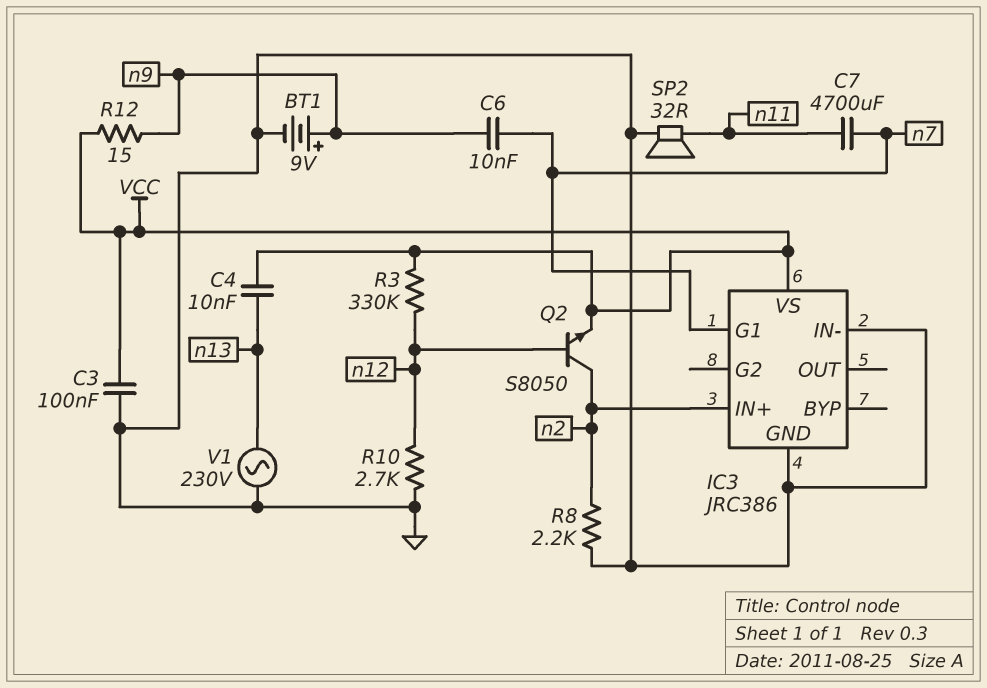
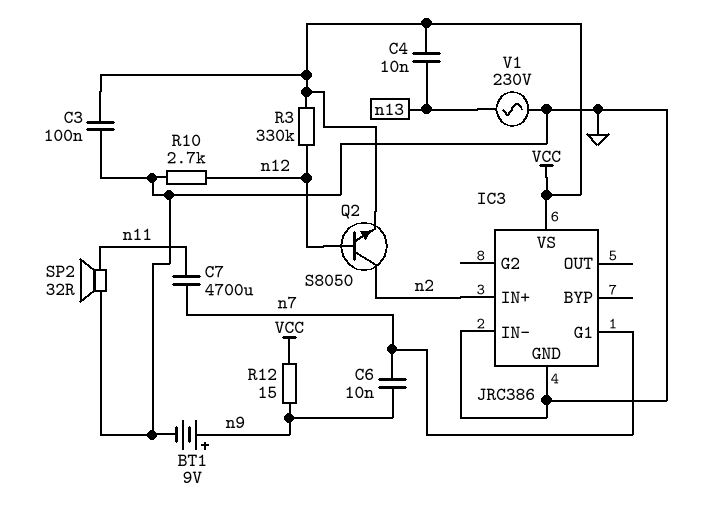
R8: 2.2k (GND, n2) -> none

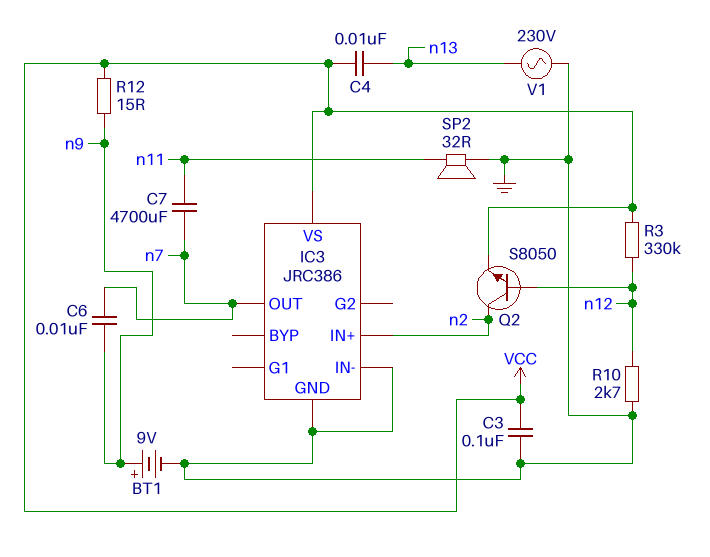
IC3 pin G1: n7 -> none
IC3 pin OUT: none -> n7

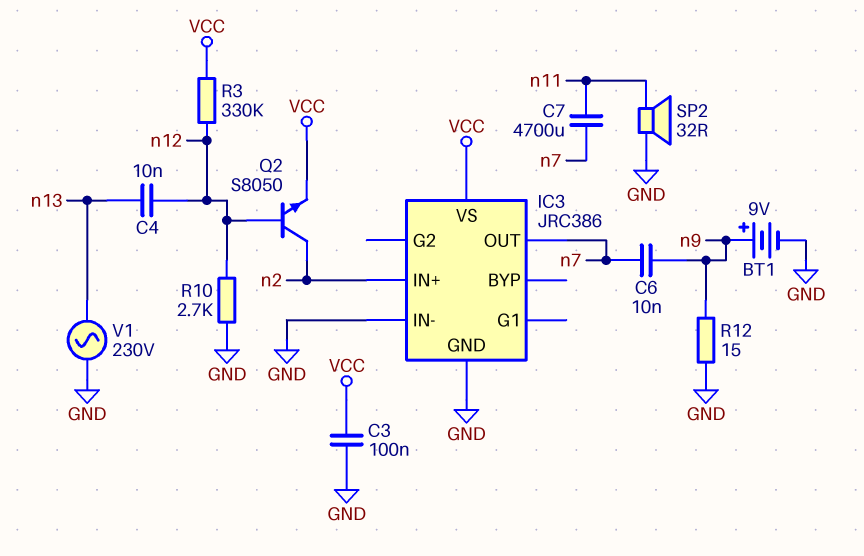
C4: 10nF (VCC, n13) -> 10nF (n12, n13)
R12: 15 (VCC, n9) -> 15 (GND, n9)

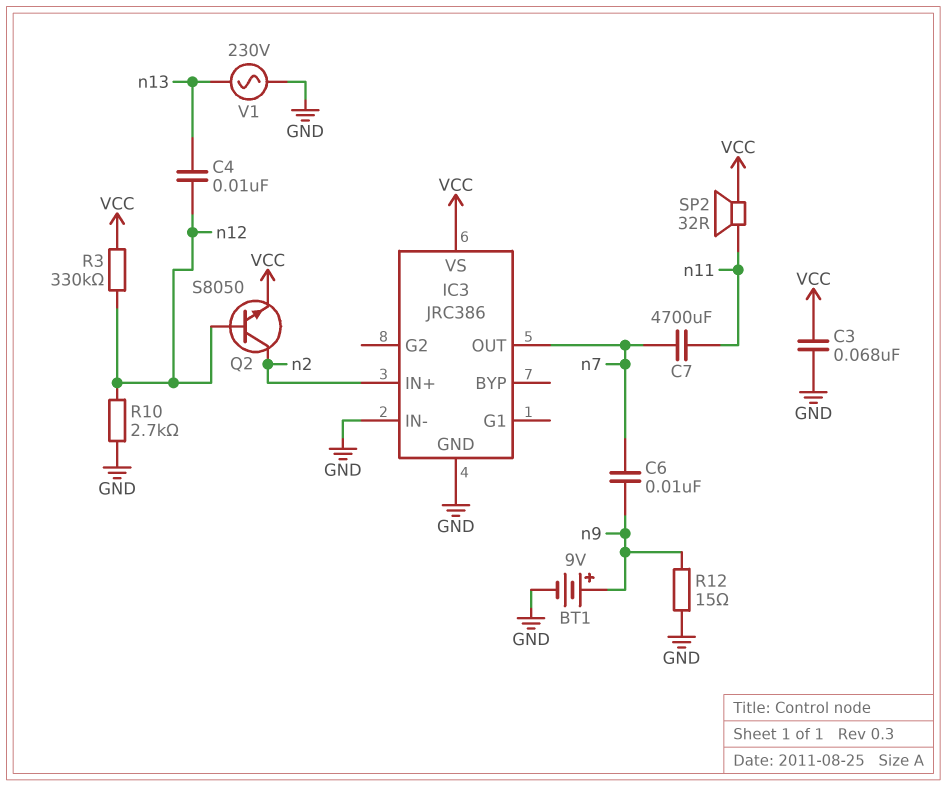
C3: 100nF (GND, VCC) -> 68nF (GND, VCC)
SP2: speaker 32R (GND, n11) -> speaker 32R (VCC, n11)

